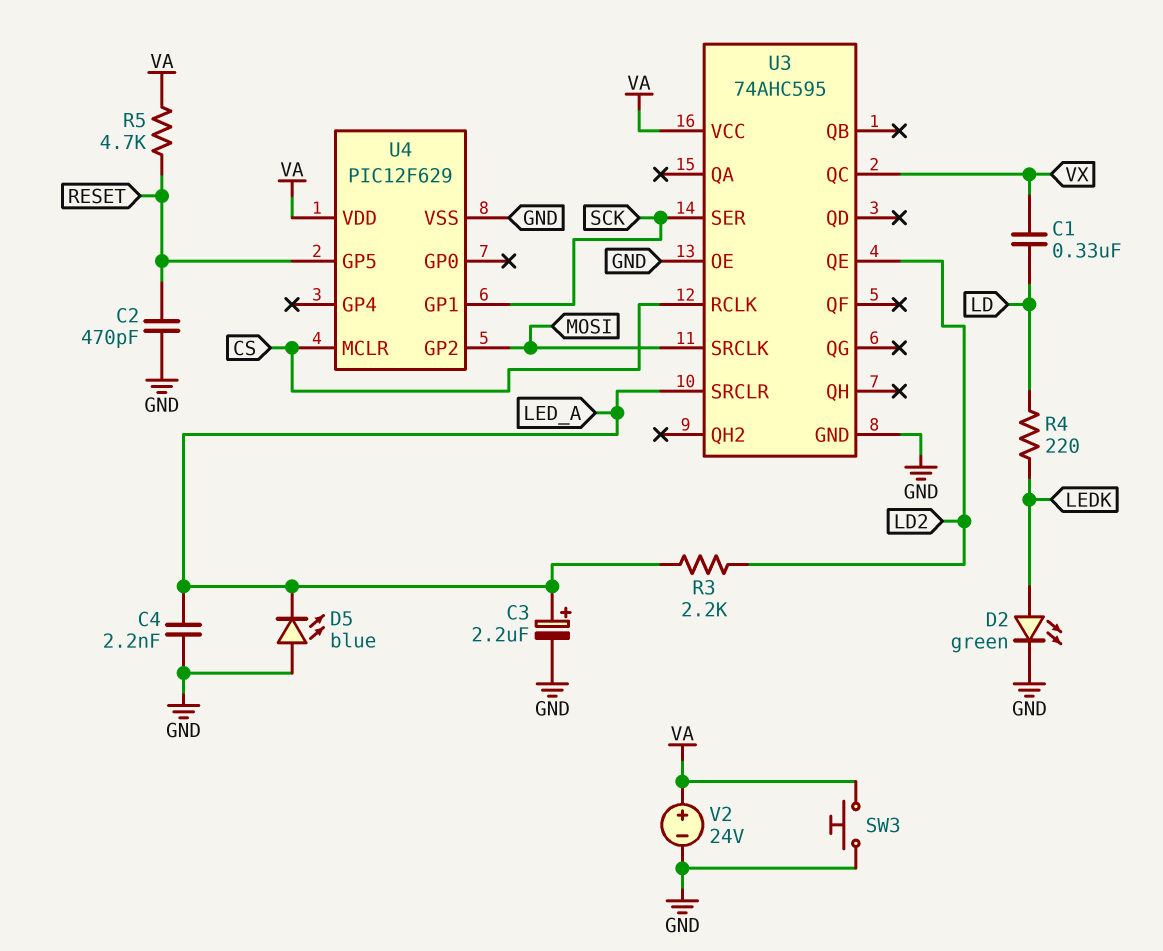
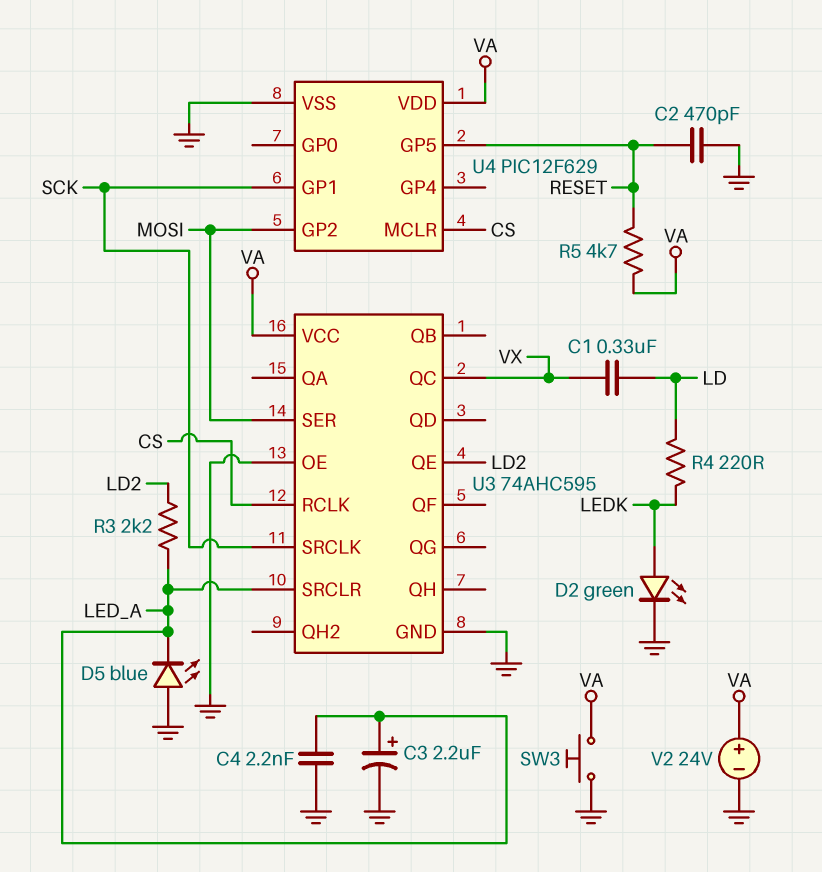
U3 pin SER: SCK -> MOSI
U3 pin SRCLK: MOSI -> SCK

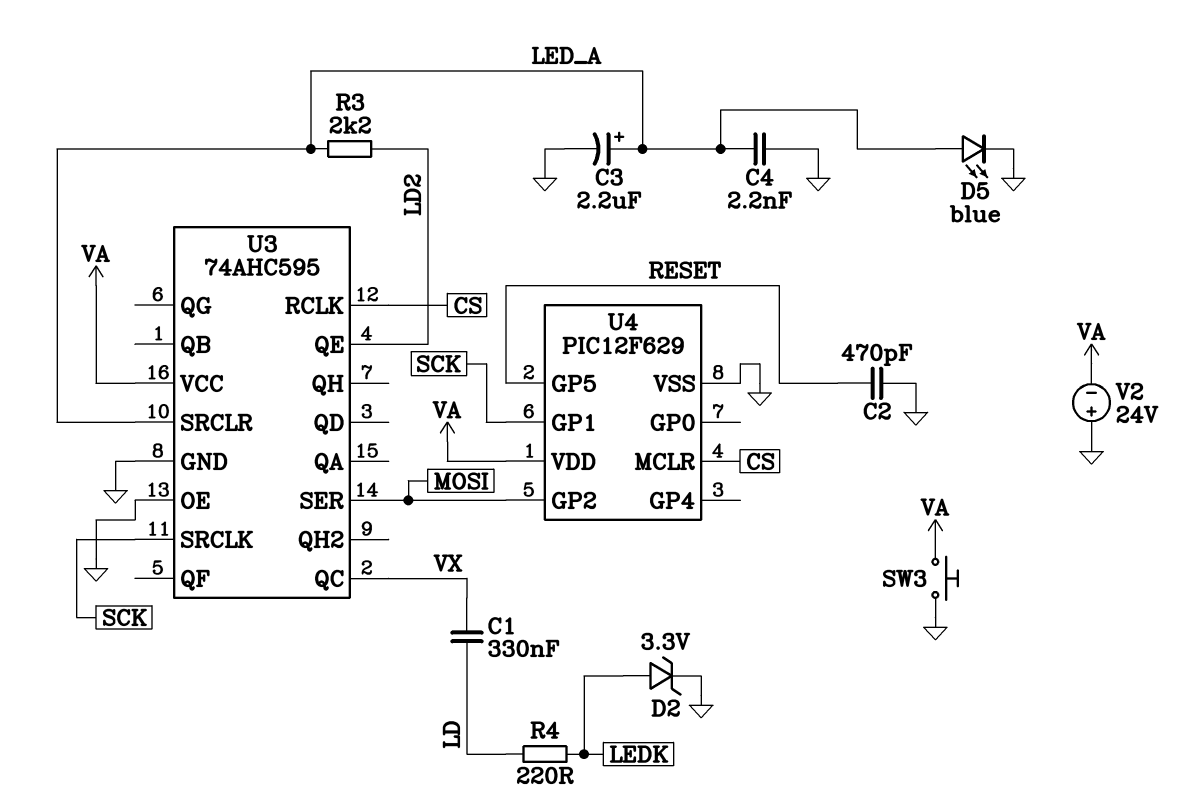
D2: LED green (A LEDK, K GND) -> zener 3.3V (A LEDK, K GND)
D5: LED blue (A GND, K LED_A) -> LED blue (A LED_A, K GND)
R5: 4.7k (RESET, VA) -> none
V2: 24V (plus VA, minus GND) -> 24V (plus GND, minus VA)

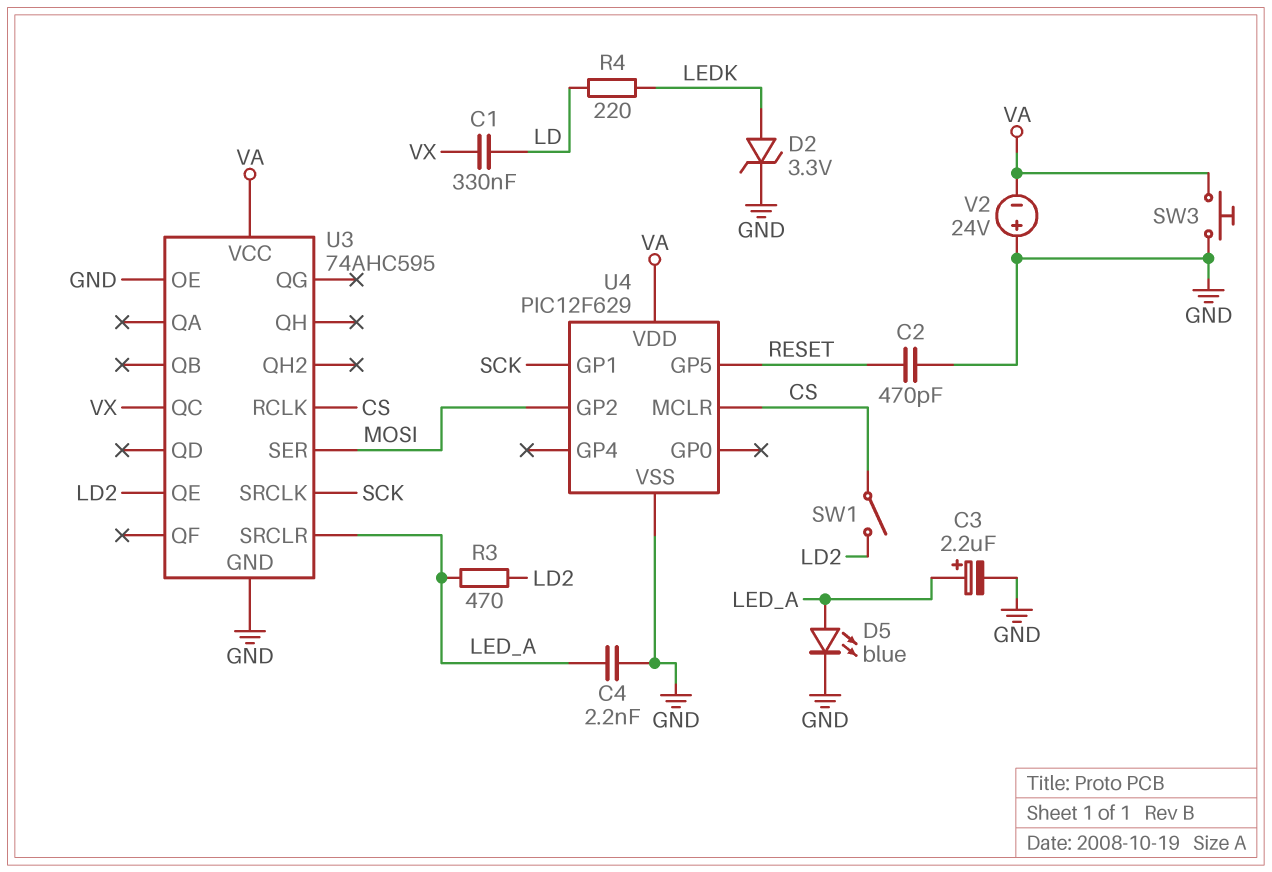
R3: 2.2k (LD2, LED_A) -> 470 (LD2, LED_A)
SW1: none -> switch (CS, LD2)

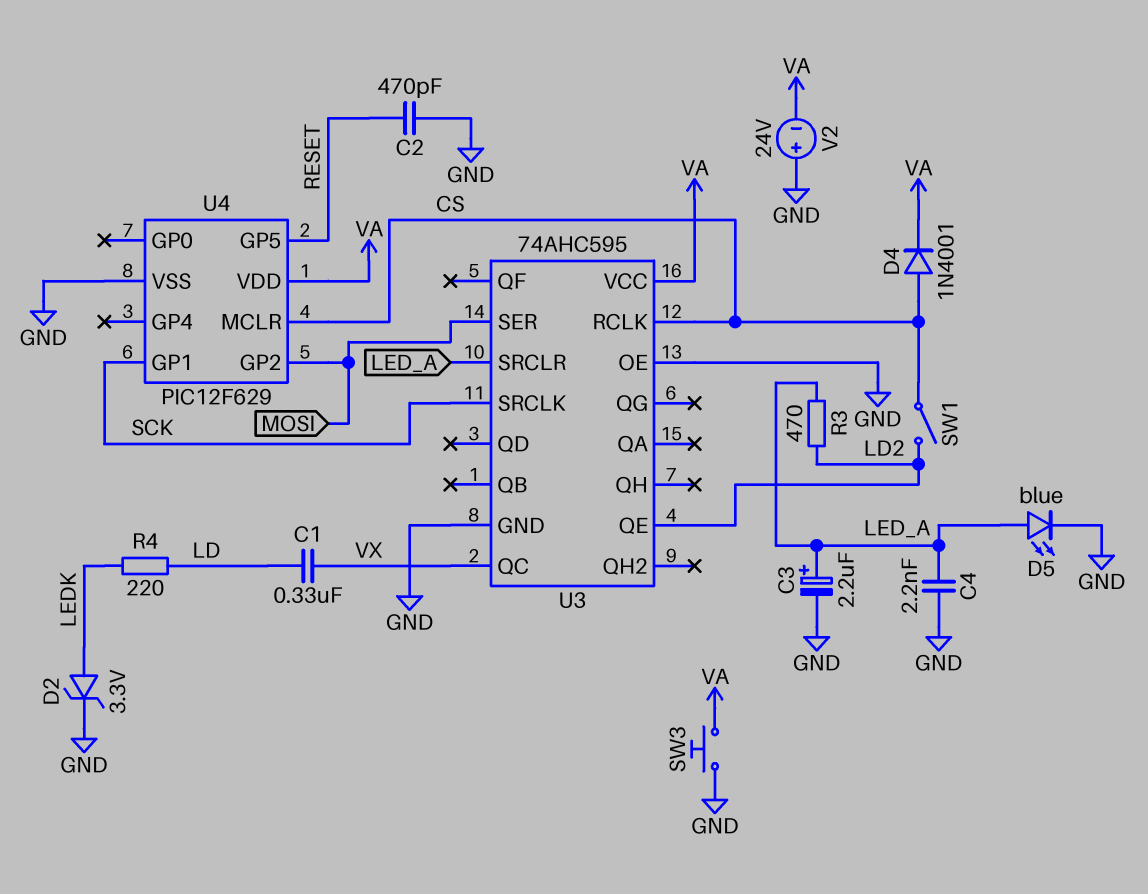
D4: none -> diode 1N4001 (A CS, K VA)

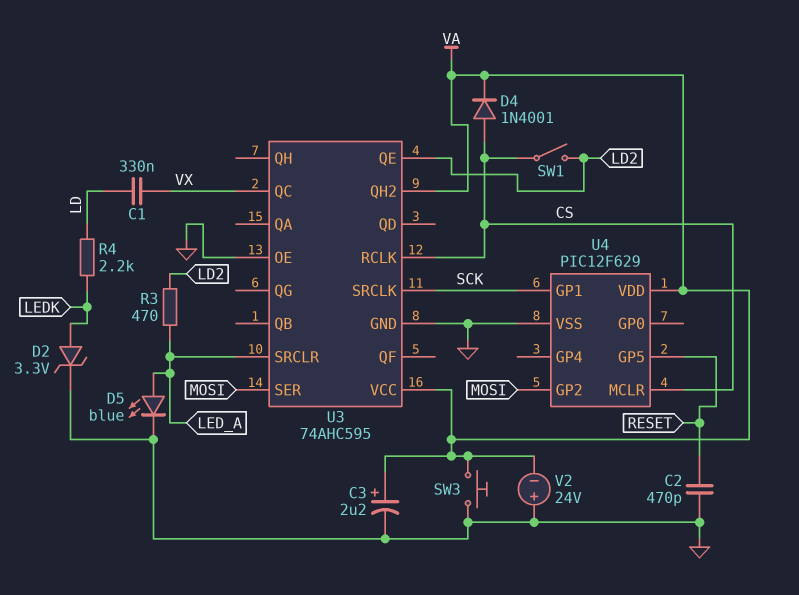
C3: 2.2uF (plus LED_A, minus GND) -> 2.2uF (plus VA, minus GND)
C4: 2.2nF (GND, LED_A) -> none
R4: 220 (LD, LEDK) -> 2.2k (LD, LEDK)
U3 pin QH2: none -> VA

